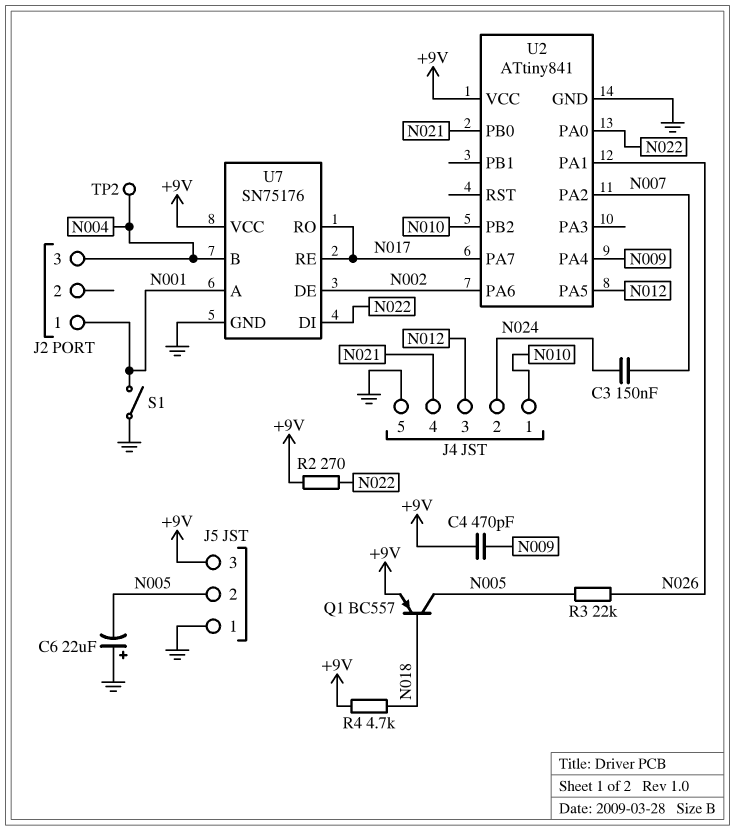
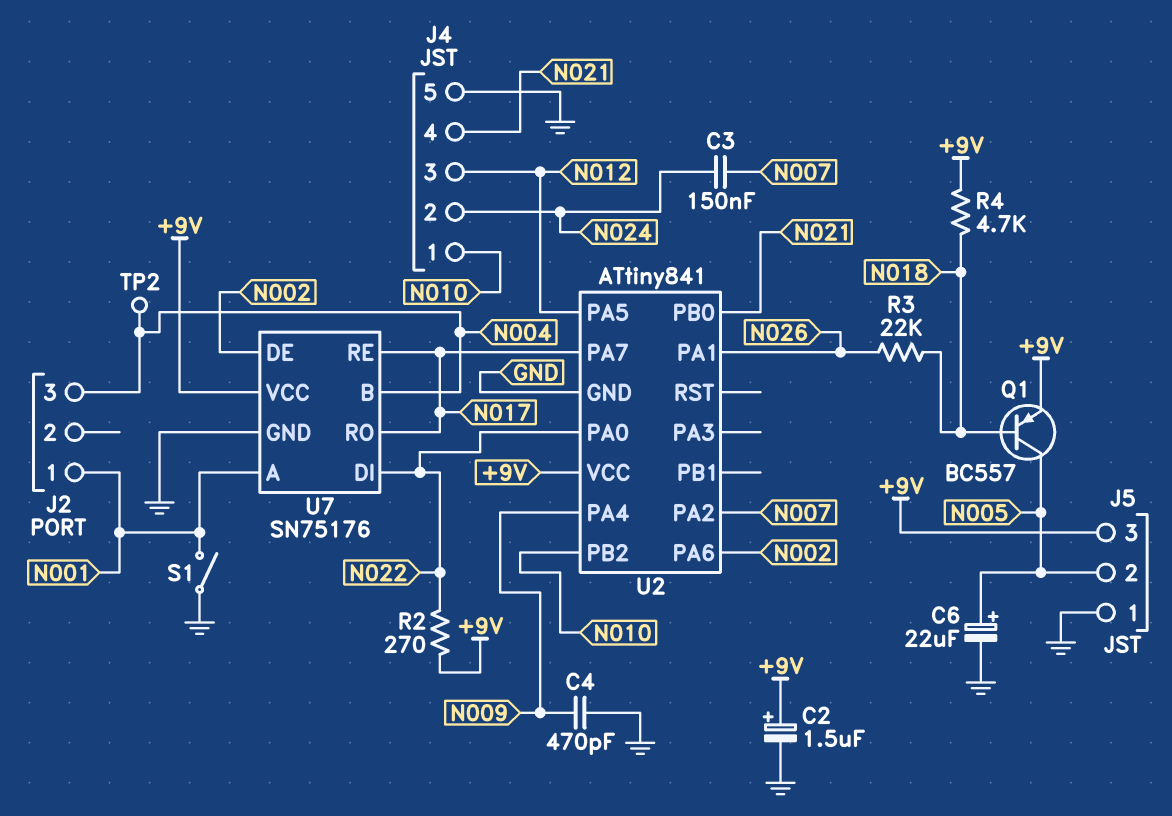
C2: none -> 1.5uF (plus +9V, minus GND)
C4: 470pF (+9V, N009) -> 470pF (GND, N009)
C6: 22uF (plus GND, minus N005) -> 22uF (plus N005, minus GND)
R3: 22k (N005, N026) -> 22k (N018, N026)

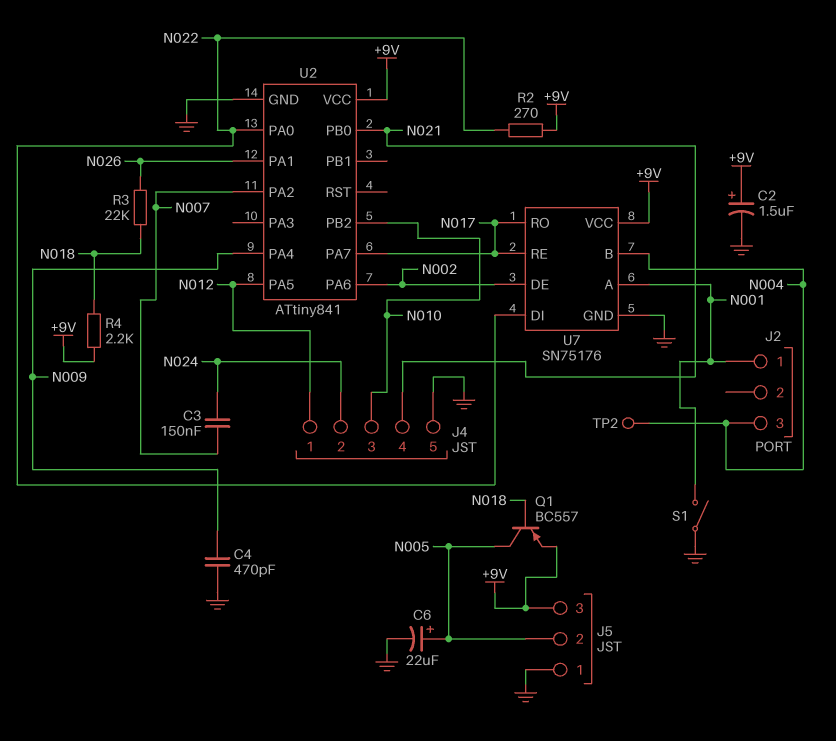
J4 pin 1: N010 -> N012
J4 pin 3: N012 -> N010
R4: 4.7k (+9V, N018) -> 2.2k (+9V, N018)

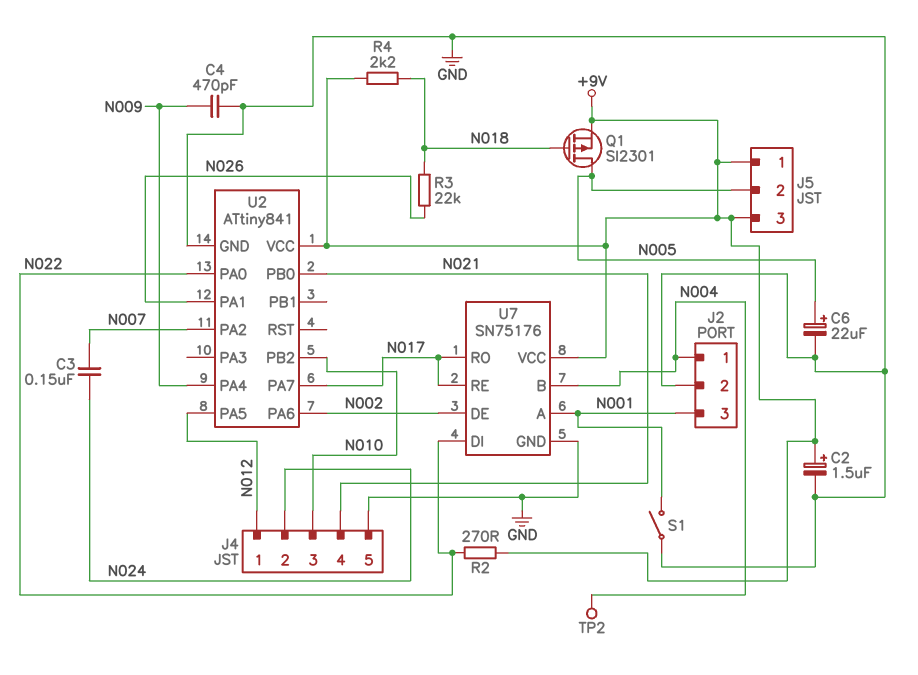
J2 pin 1: N001 -> N004
J2 pin 2: none -> GND
J2 pin 3: N004 -> N001
J5 pin 1: GND -> +9V
Q1: PNP BC557 (B N018, C N005, E +9V) -> PMOS SI2301 (G N018, D N005, S +9V)

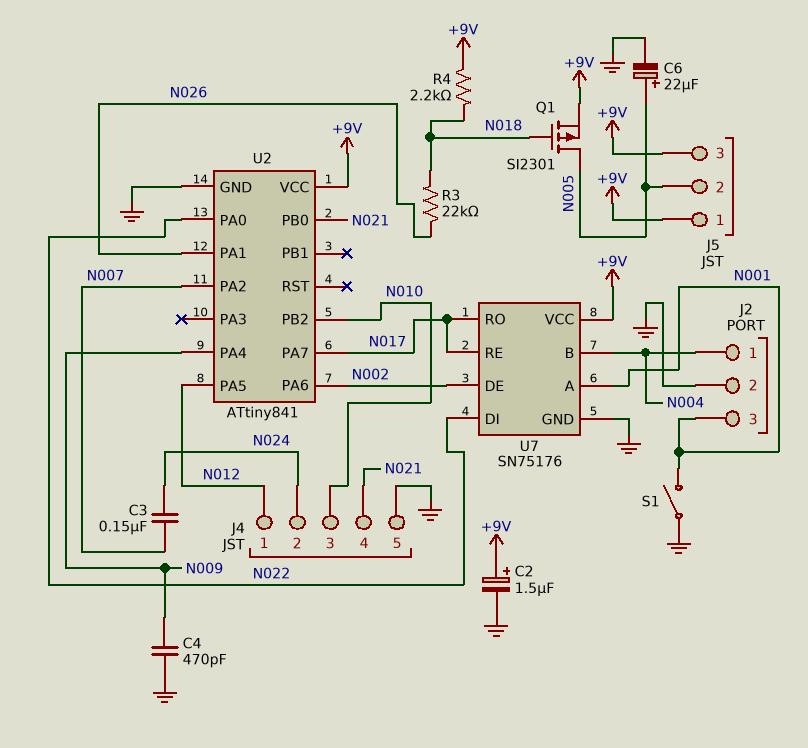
R2: 270 (+9V, N022) -> none
TP2: test point (N004) -> none

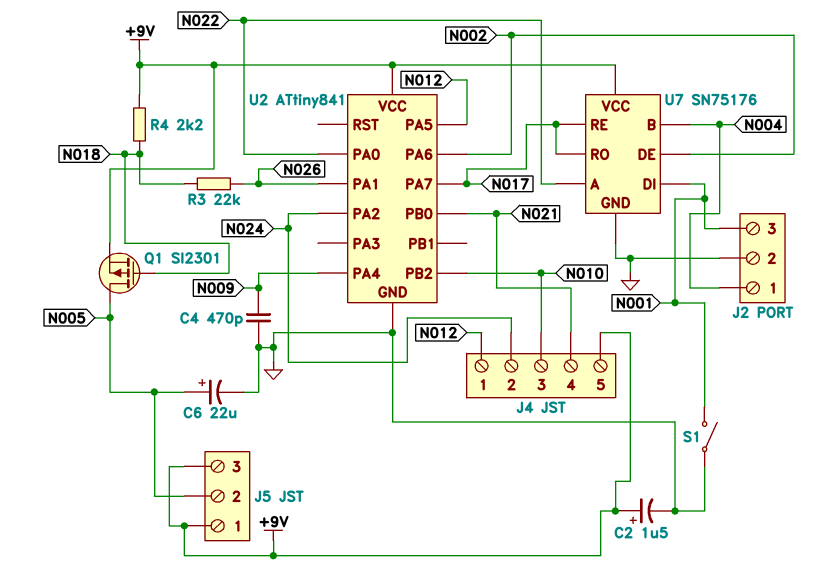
C3: 150nF (N007, N024) -> none
J4 pin 5: GND -> +9V
U2 pin PA2: N007 -> N024
U7 pin A: N001 -> N022
U7 pin DI: N022 -> N001

